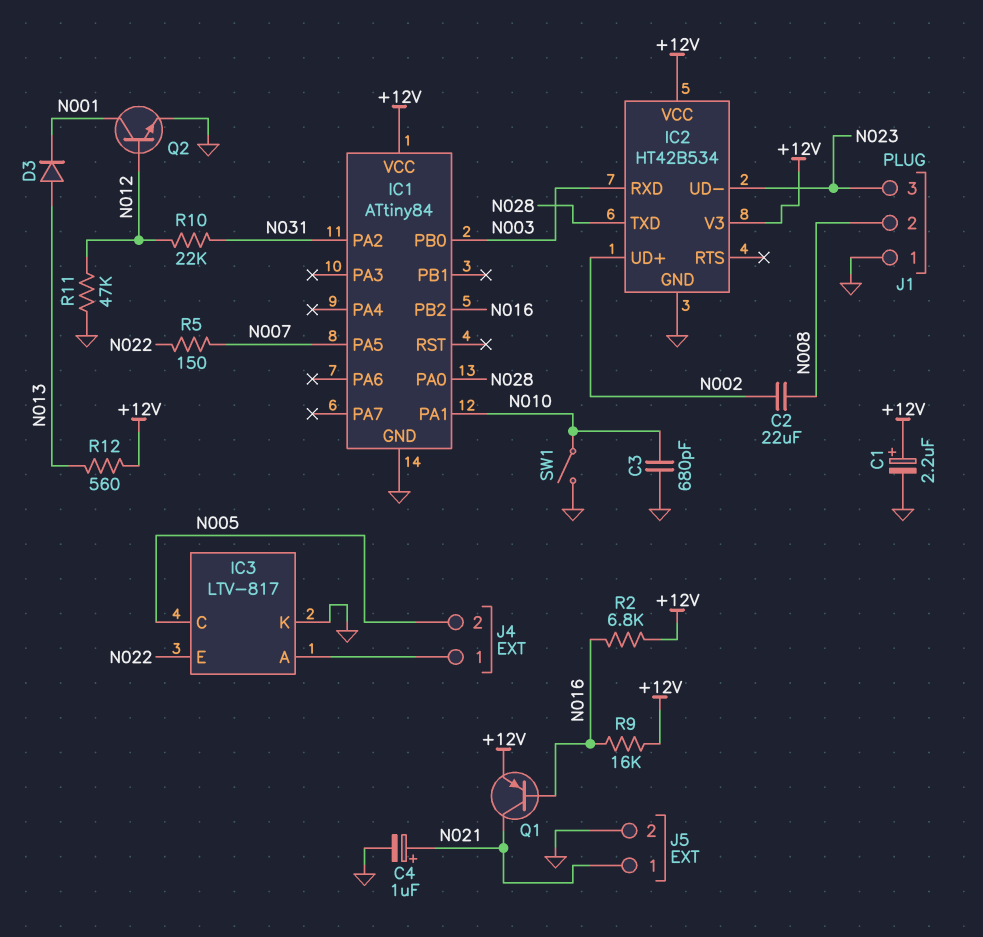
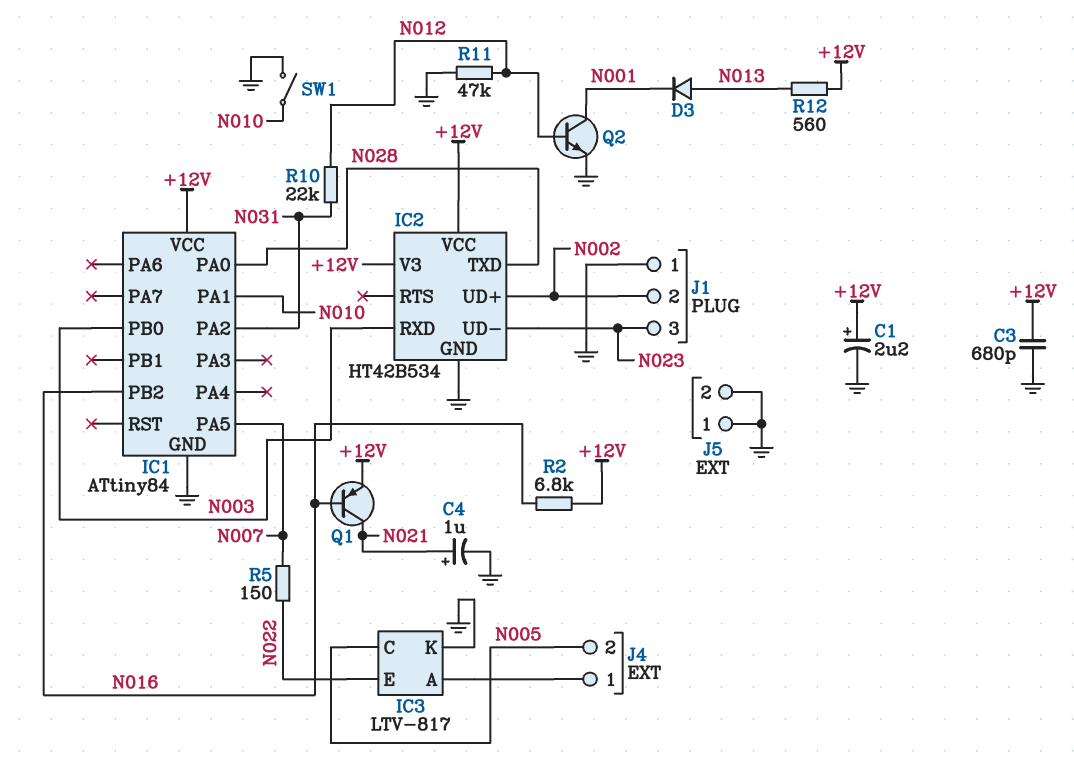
C2: 22uF (N002, N008) -> none
C3: 680pF (GND, N010) -> 680pF (+12V, GND)
J1 pin 2: N008 -> N002
J5 pin 1: N021 -> GND
R9: 16k (+12V, N016) -> none

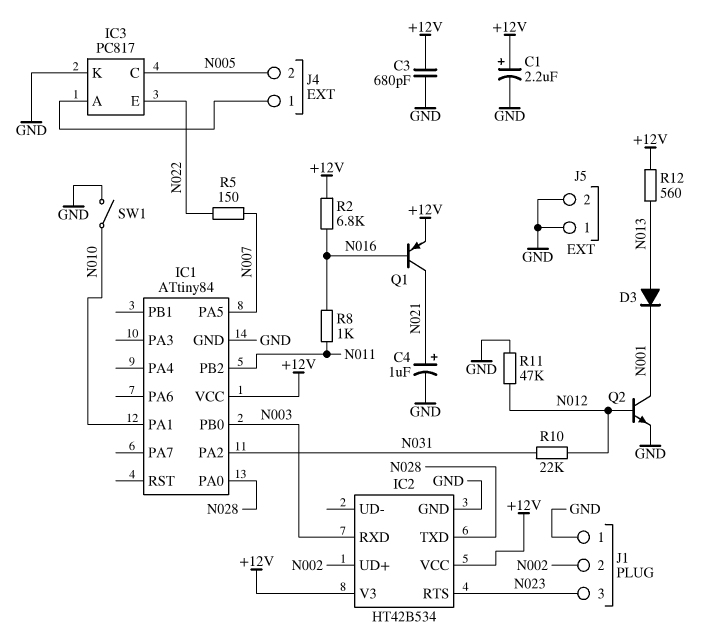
IC1 pin PB2: N016 -> N011
IC2 pin RTS: none -> N023
IC2 pin UD-: N023 -> none
IC3: LTV-817 -> PC817
R8: none -> 1k (N011, N016)

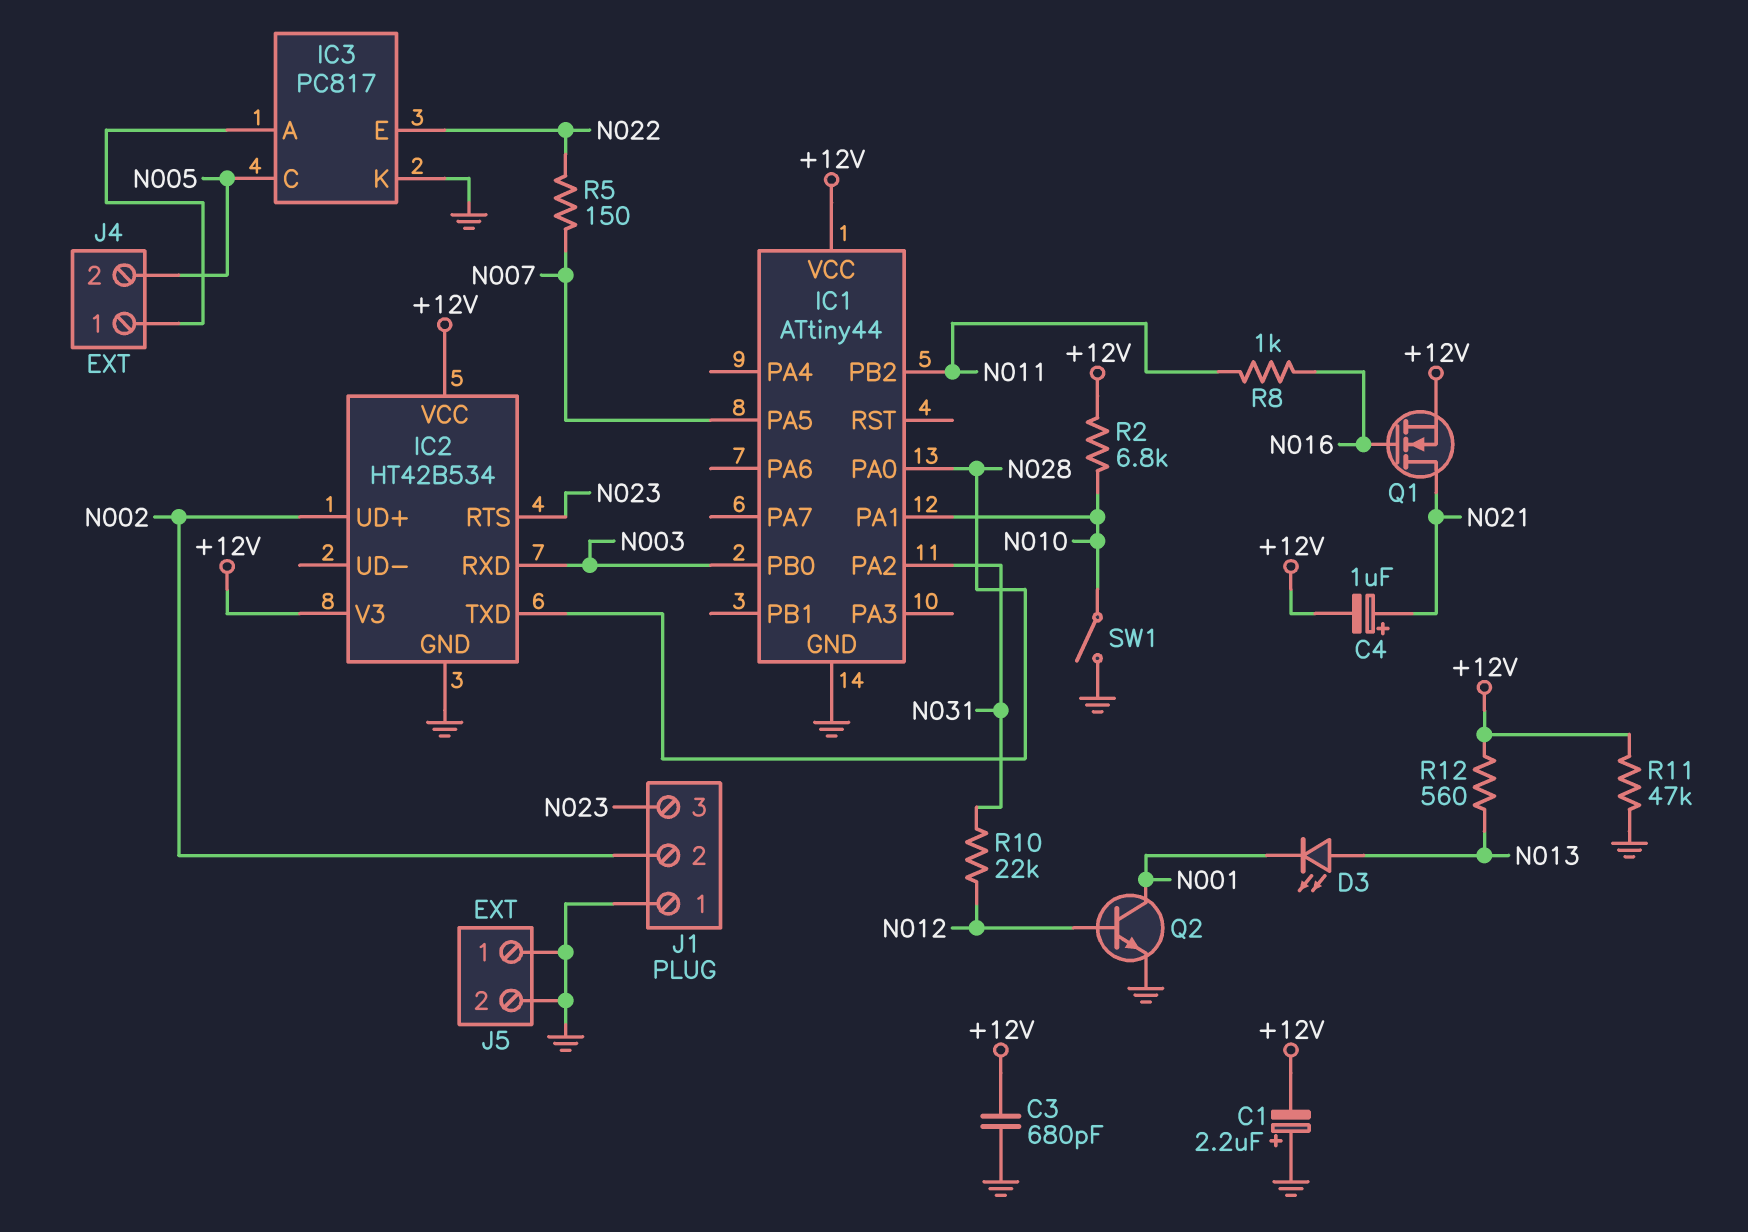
C1: 2.2uF (plus +12V, minus GND) -> 2.2uF (plus GND, minus +12V)
C4: 1uF (plus N021, minus GND) -> 1uF (plus N021, minus +12V)
D3: diode (A N013, K N001) -> LED (A N013, K N001)
IC1: ATtiny84 -> ATtiny44
Q1: PNP (B N016, C N021, E +12V) -> NMOS (G N016, D N021, S +12V)
R2: 6.8k (+12V, N016) -> 6.8k (+12V, N010)
R11: 47k (GND, N012) -> 47k (+12V, GND)

